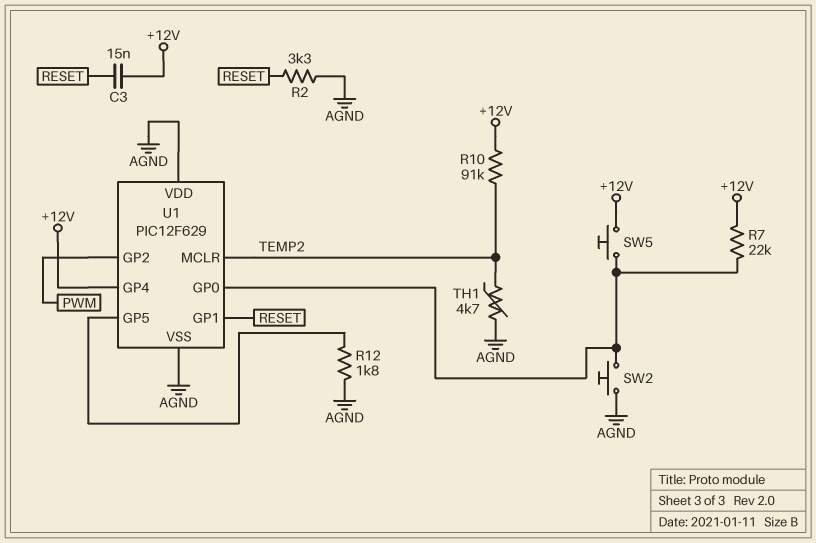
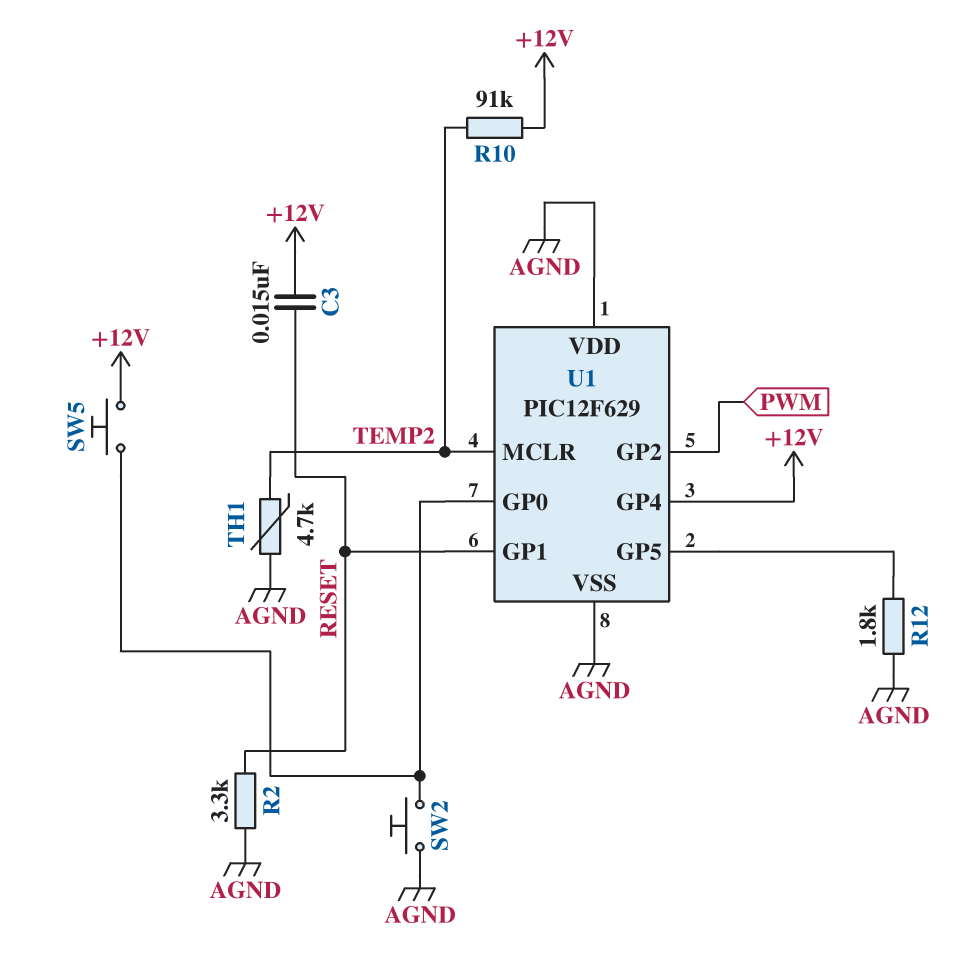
R7: 22k (+12V, U1/GP0) -> none

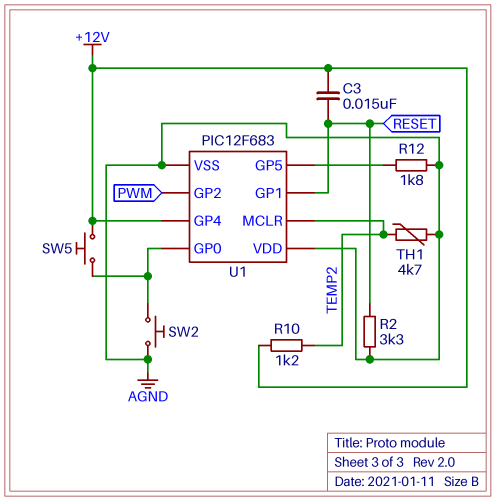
R10: 91k (+12V, TEMP2) -> 1.2k (+12V, TEMP2)
U1: PIC12F629 -> PIC12F683

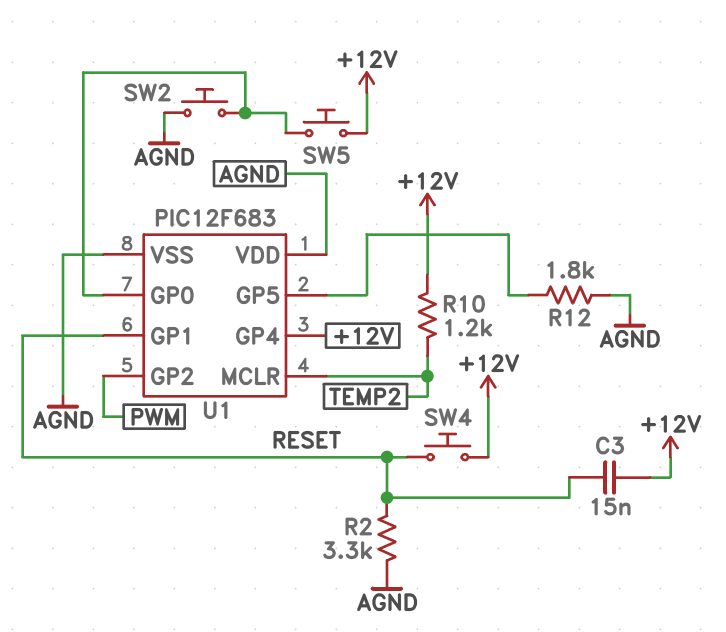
SW4: none -> button (+12V, RESET)
TH1: 4.7k (AGND, TEMP2) -> none

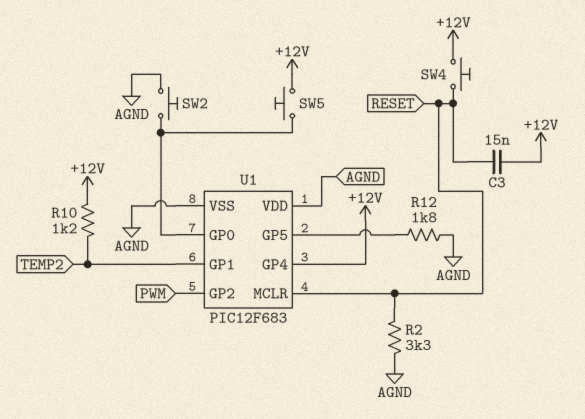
U1 pin GP1: RESET -> TEMP2
U1 pin MCLR: TEMP2 -> RESET

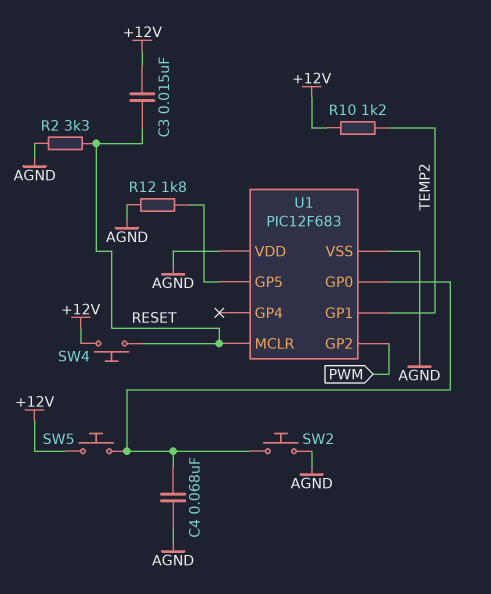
C4: none -> 68nF (AGND, U1/GP0)
U1 pin GP4: +12V -> none

